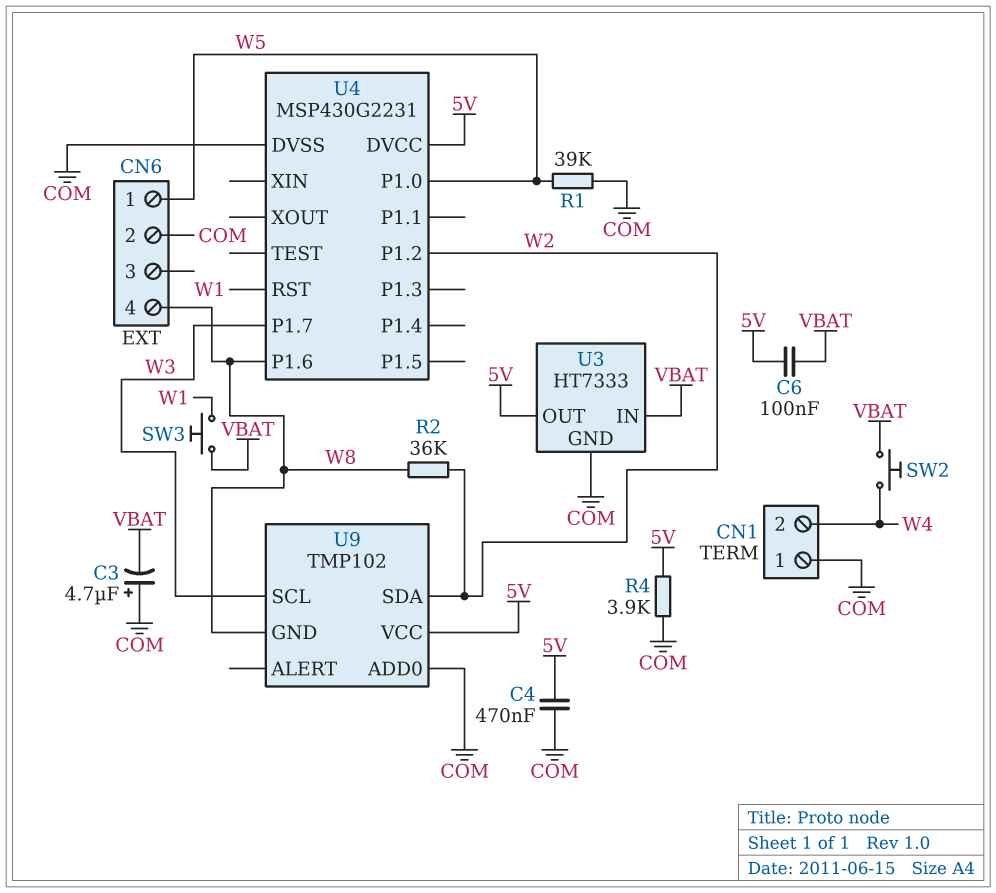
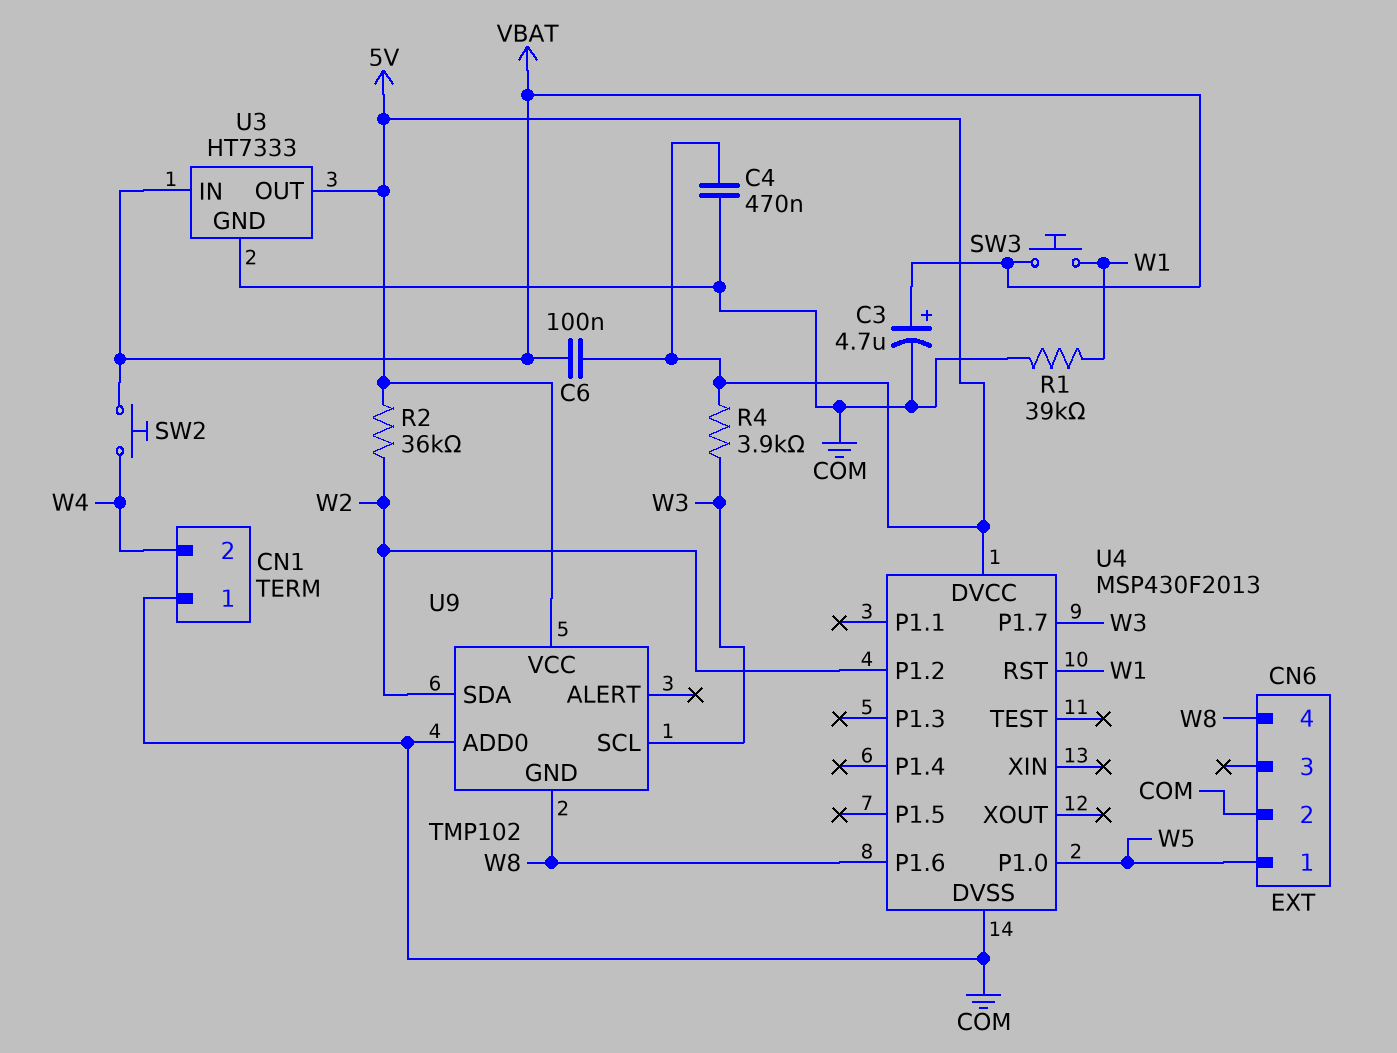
C3: 4.7uF (plus COM, minus VBAT) -> 4.7uF (plus VBAT, minus COM)
R1: 39k (COM, W5) -> 39k (COM, W1)
R2: 36k (W2, W8) -> 36k (5V, W2)
R4: 3.9k (5V, COM) -> 3.9k (5V, W3)
U4: MSP430G2231 -> MSP430F2013

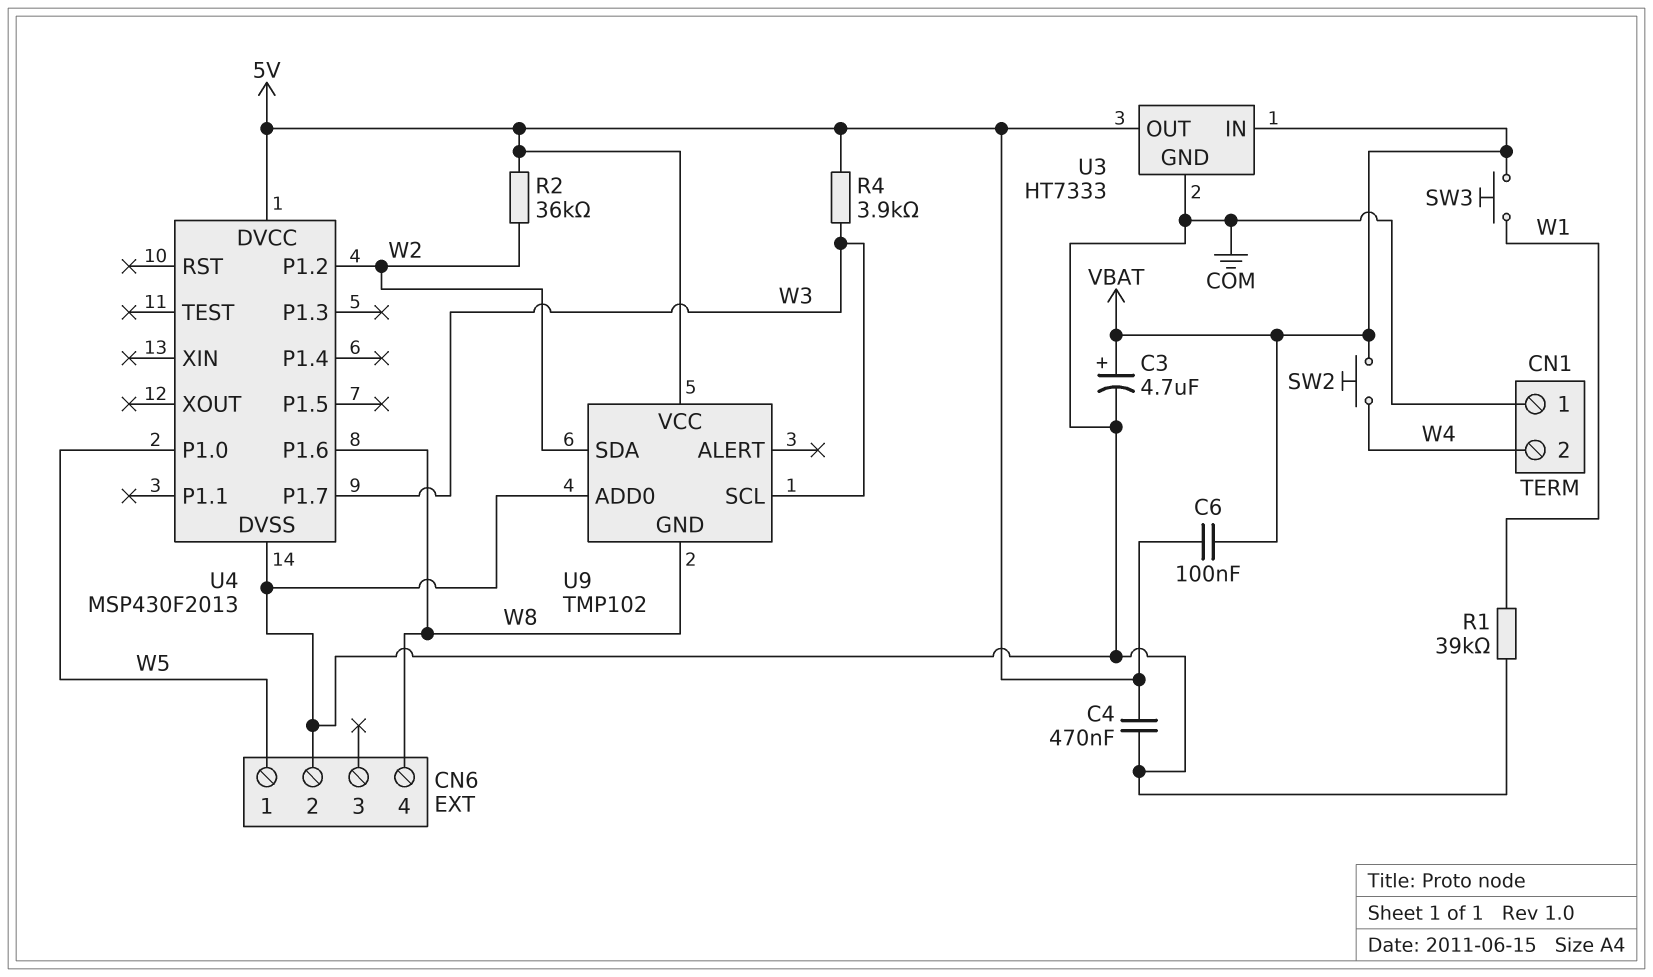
U4 pin RST: W1 -> none

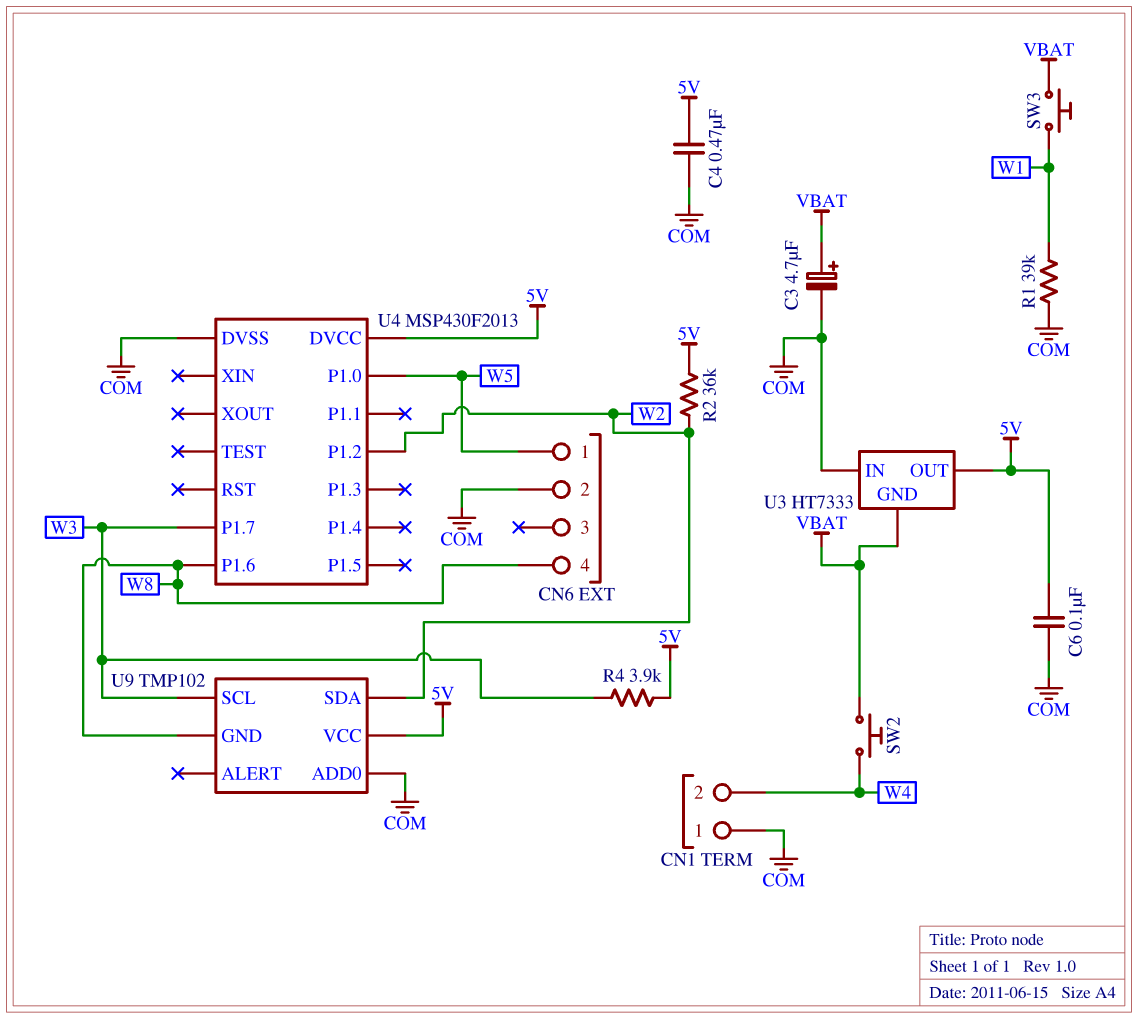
C6: 100nF (5V, VBAT) -> 100nF (5V, COM)
U3 pin GND: COM -> VBAT
U3 pin IN: VBAT -> COM

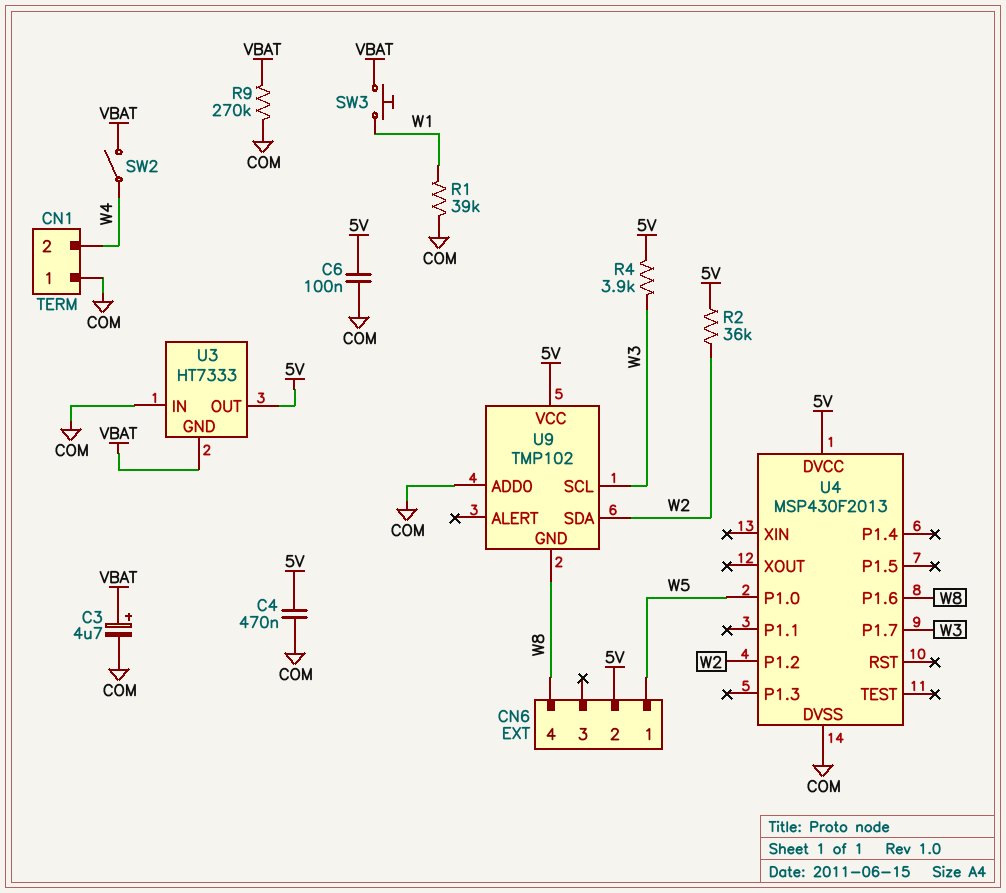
CN6 pin 2: COM -> 5V
R9: none -> 270k (COM, VBAT)
SW2: button (VBAT, W4) -> switch (VBAT, W4)

